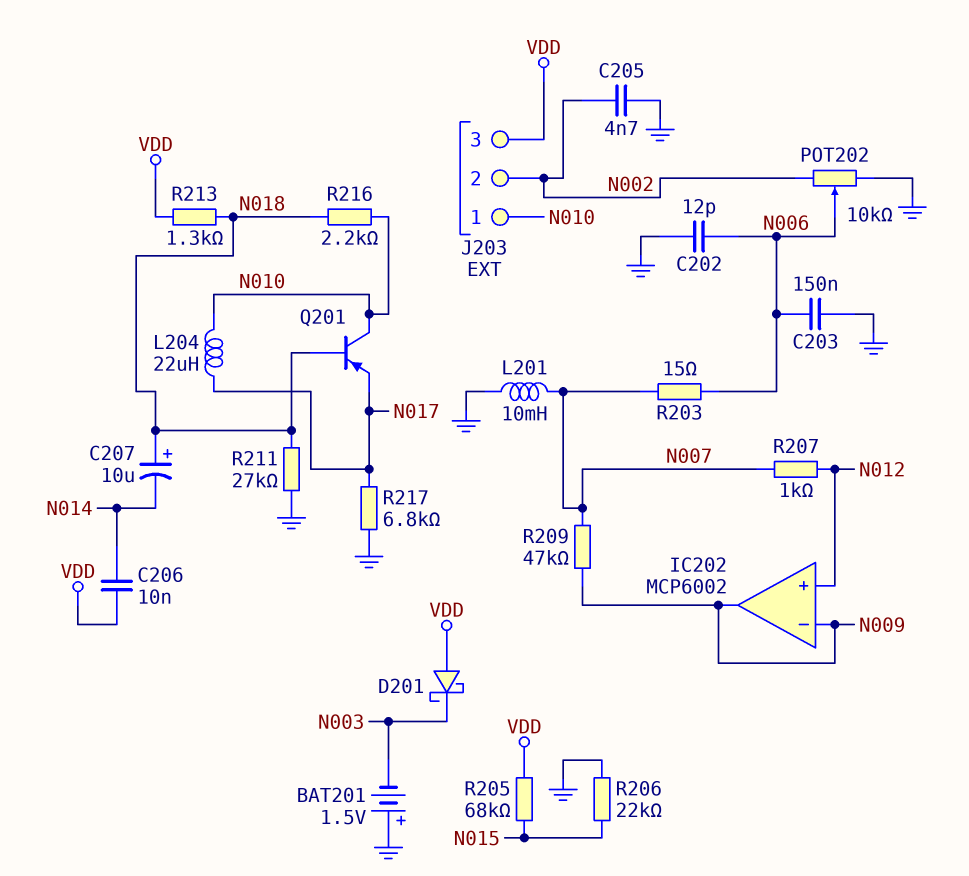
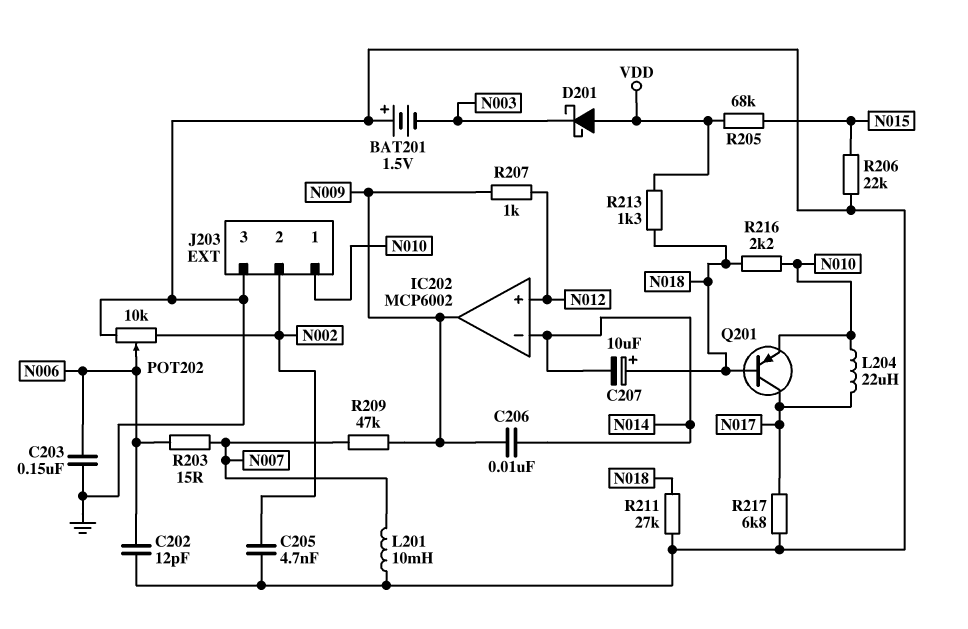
C206: 10nF (N014, VDD) -> 10nF (N009, N014)
IC202 pin in-: N009 -> N014
J203 pin 3: VDD -> GND
Q201: PNP (B N018, C N010, E N017) -> PNP (B N018, C N017, E N010)
R207: 1k (N007, N012) -> 1k (N009, N012)

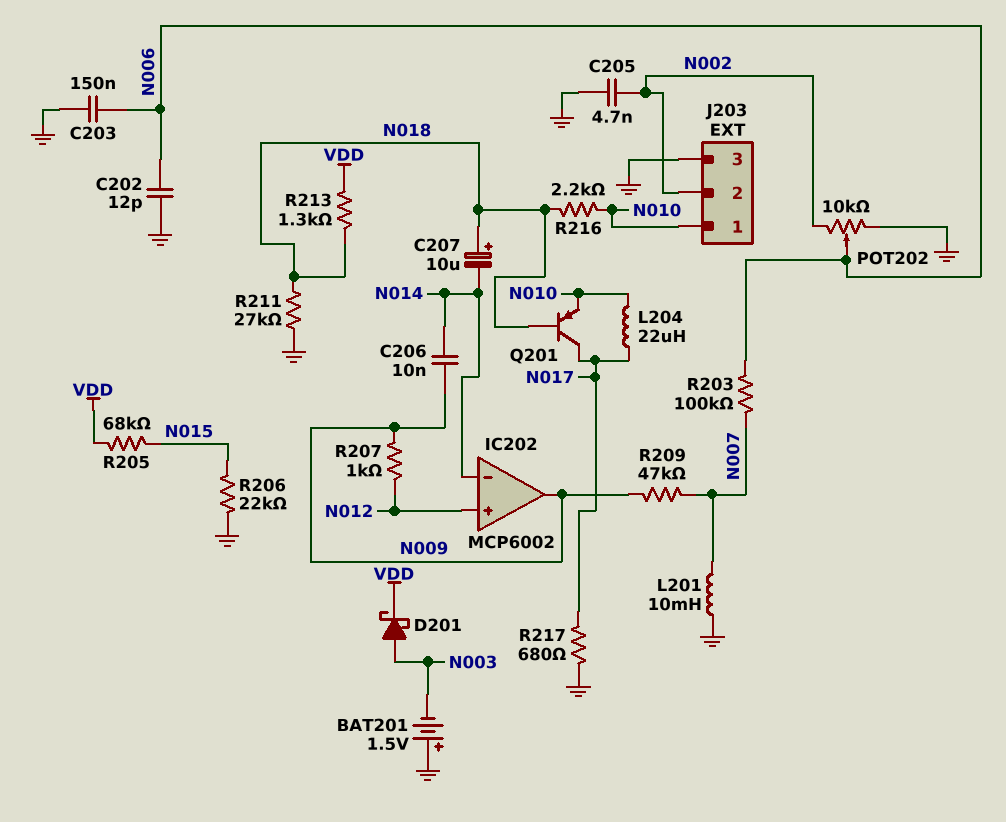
D201: schottky (A VDD, K N003) -> schottky (A N003, K VDD)
R203: 15 (N006, N007) -> 100k (N006, N007)
R217: 6.8k (GND, N017) -> 680 (GND, N017)

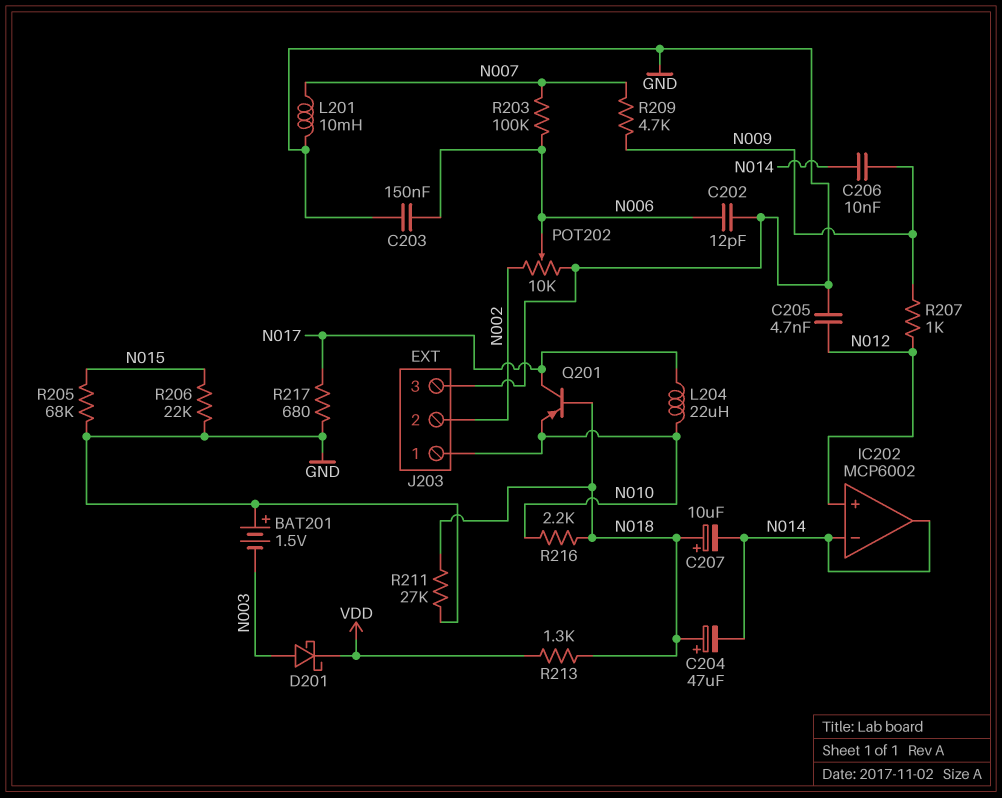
C204: none -> 47uF (plus N018, minus N014)
C205: 4.7nF (GND, N002) -> 4.7nF (GND, N012)
IC202 pin out: N009 -> N014
R205: 68k (N015, VDD) -> 68k (GND, N015)
R209: 47k (N007, N009) -> 4.7k (N007, N009)

